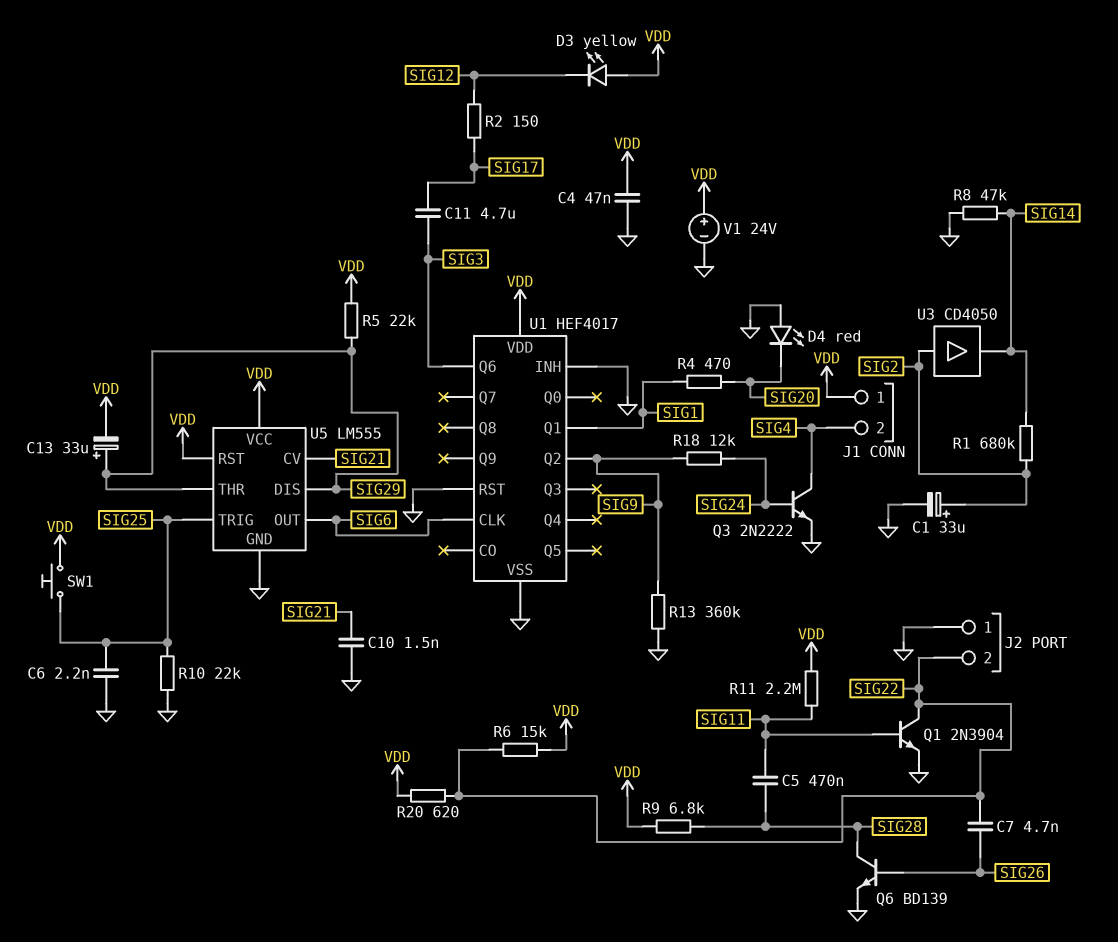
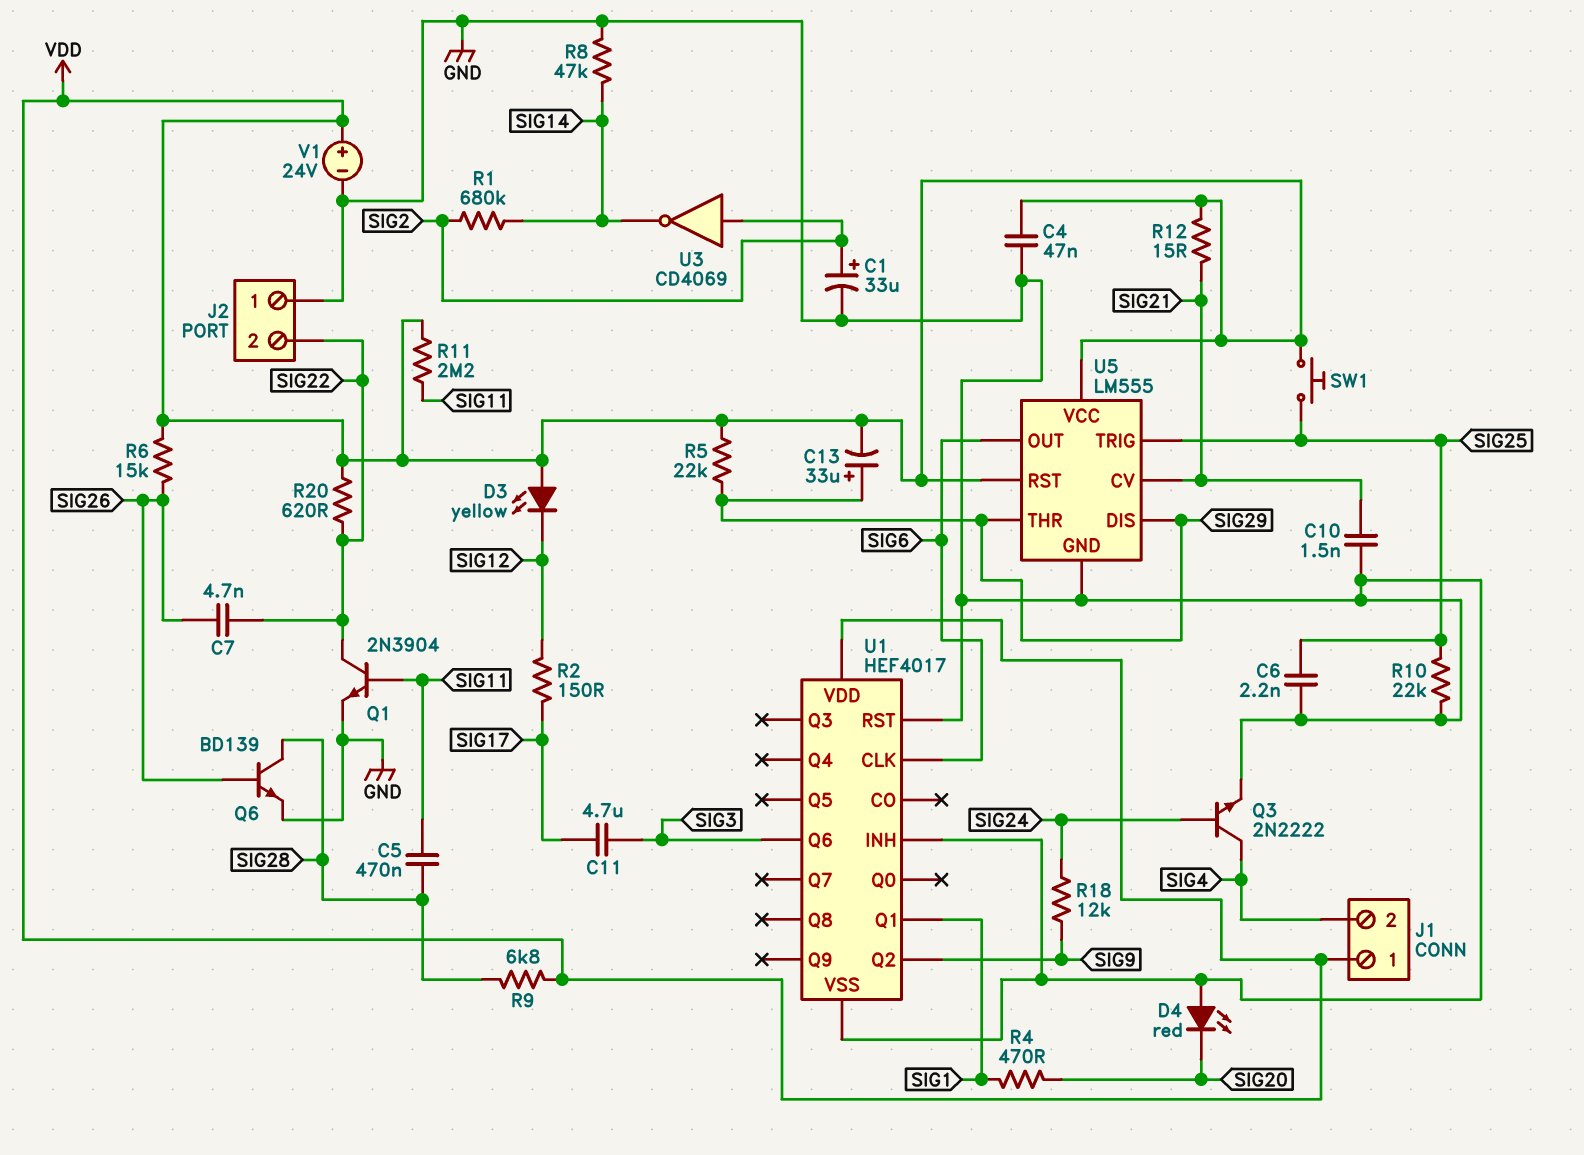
R6: 15k (SIG22, VDD) -> 15k (SIG26, VDD)
R12: none -> 15 (SIG21, VDD)
R13: 360k (GND, SIG9) -> none
U3: buffer CD4050 (in SIG2, out SIG14) -> NOT CD4069 (in SIG2, out SIG14)

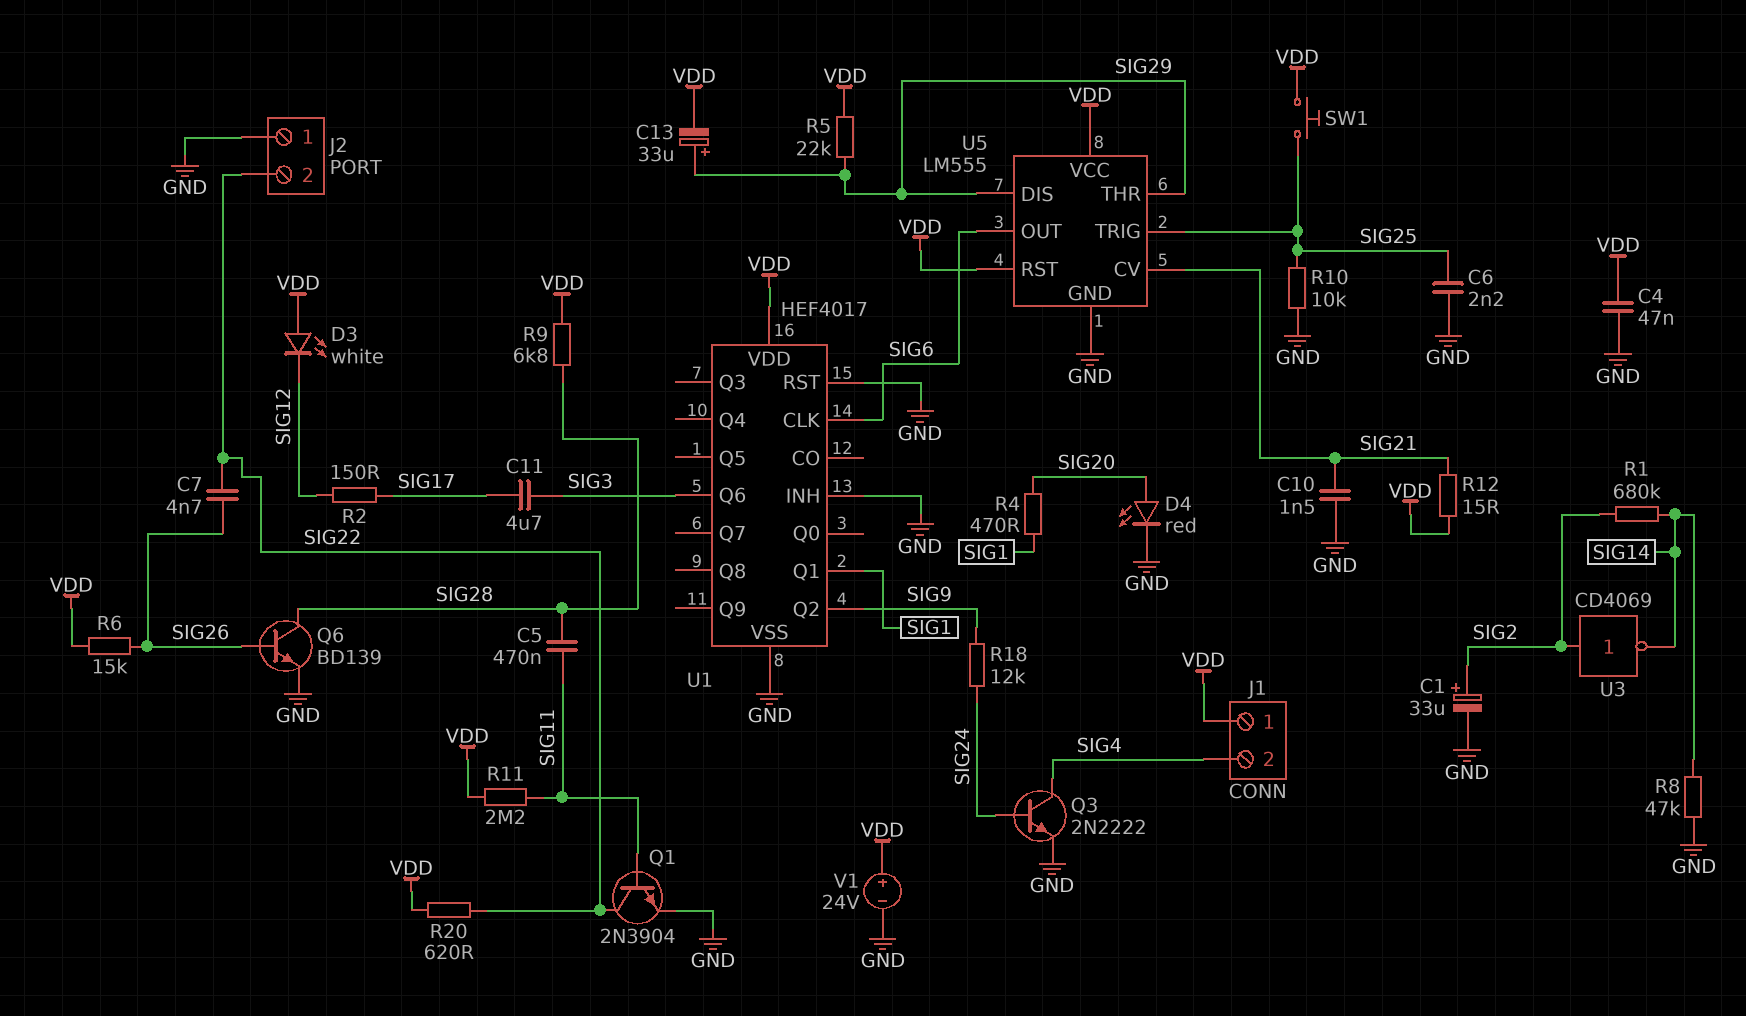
D3: LED yellow (A VDD, K SIG12) -> LED white (A VDD, K SIG12)
D4: LED red (A GND, K SIG20) -> LED red (A SIG20, K GND)
R10: 22k (GND, SIG25) -> 10k (GND, SIG25)

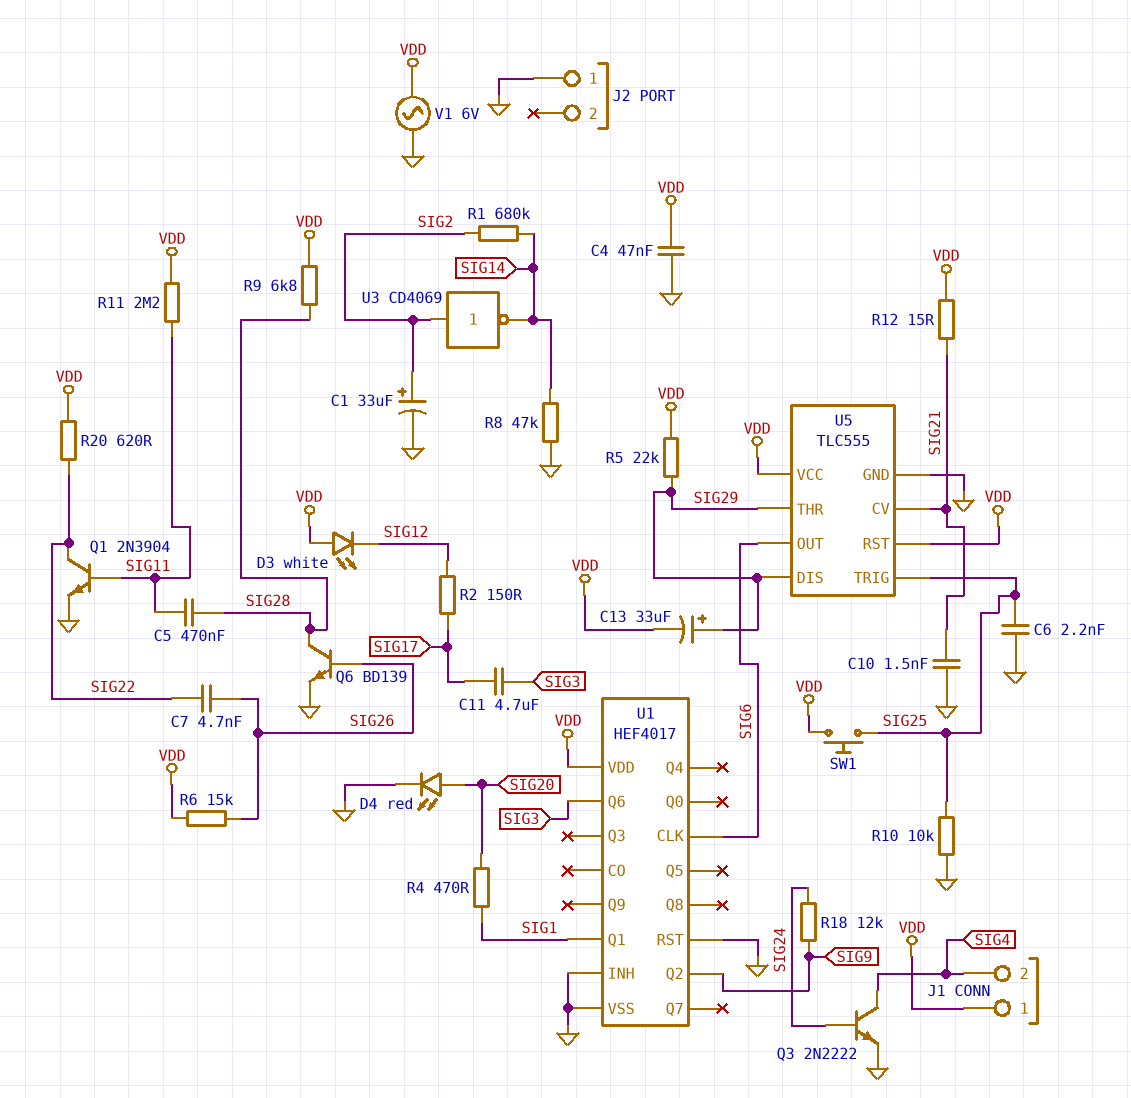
J2 pin 2: SIG22 -> none
U5: LM555 -> TLC555
V1: 24V (plus VDD, minus GND) -> AC 6V (GND, VDD)

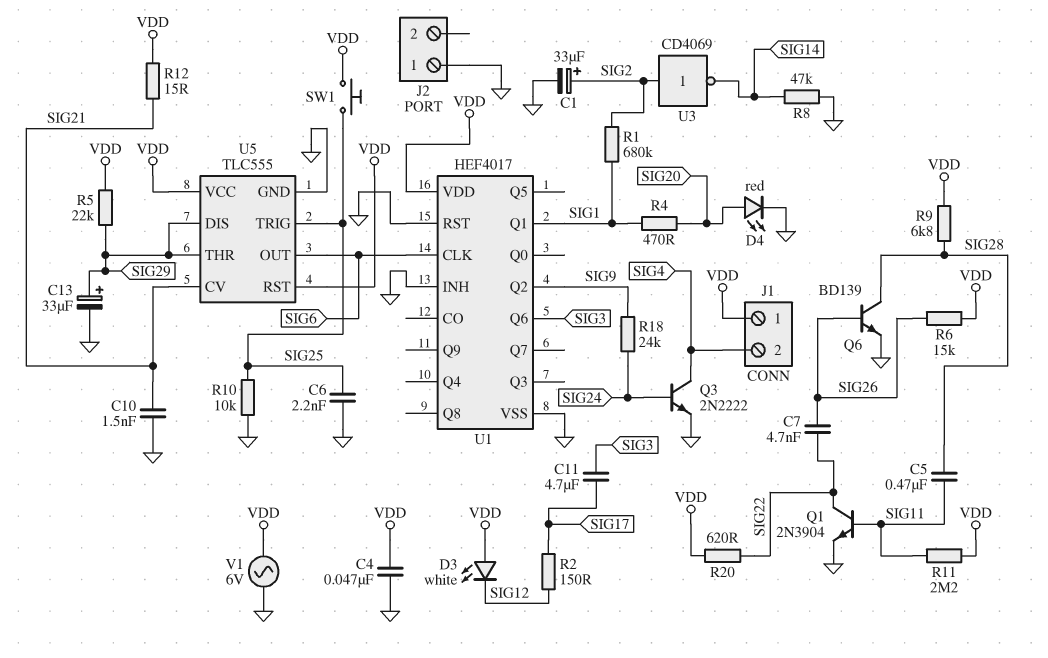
C13: 33uF (plus SIG29, minus VDD) -> 33uF (plus SIG29, minus GND)
R1: 680k (SIG2, SIG14) -> 680k (SIG1, SIG2)
R18: 12k (SIG9, SIG24) -> 24k (SIG9, SIG24)

